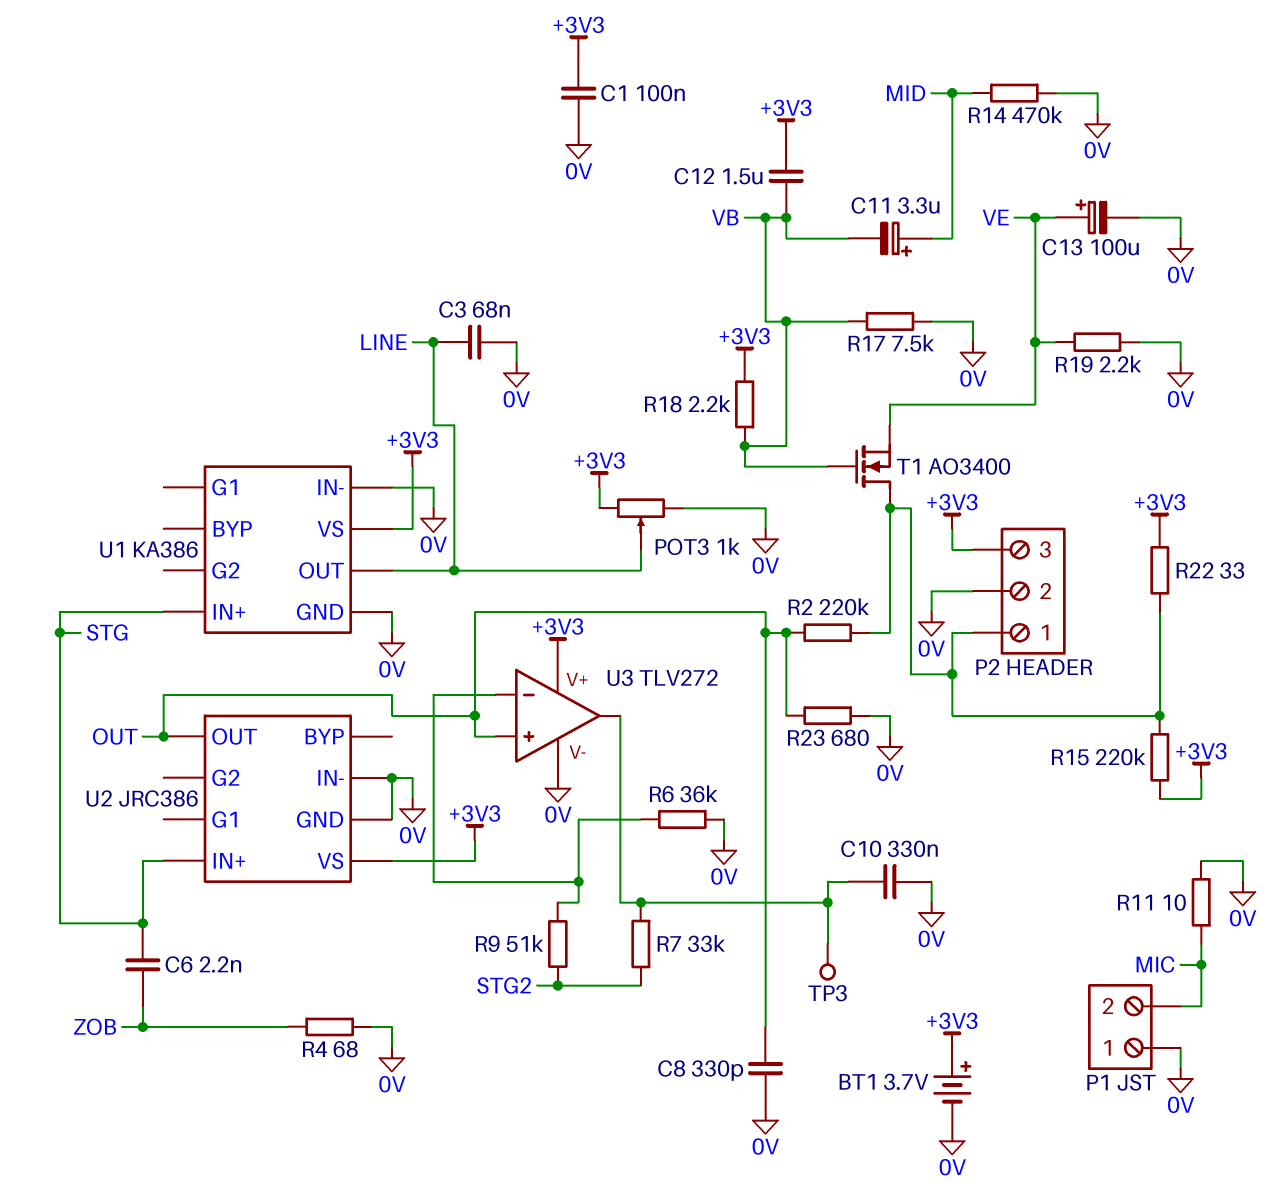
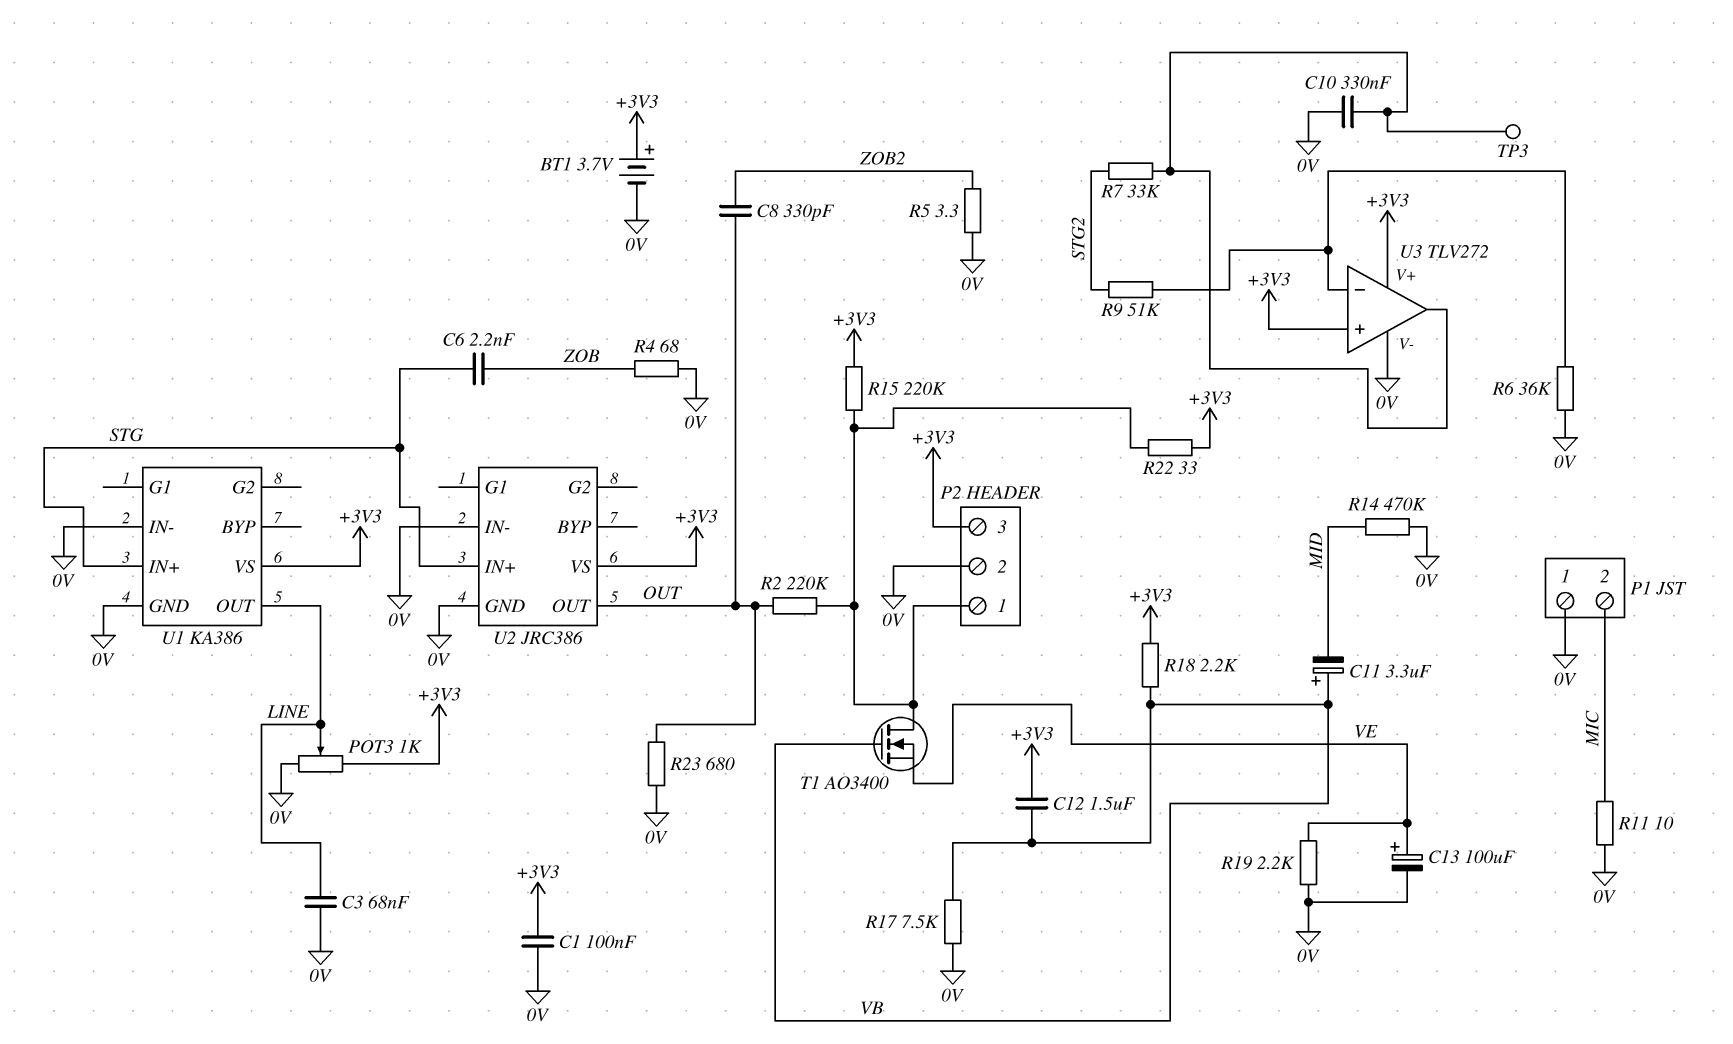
C8: 330pF (0V, OUT) -> 330pF (OUT, ZOB2)
C11: 3.3uF (plus MID, minus VB) -> 3.3uF (plus VB, minus MID)
R5: none -> 3.3 (0V, ZOB2)
U3 pin in+: OUT -> +3V3

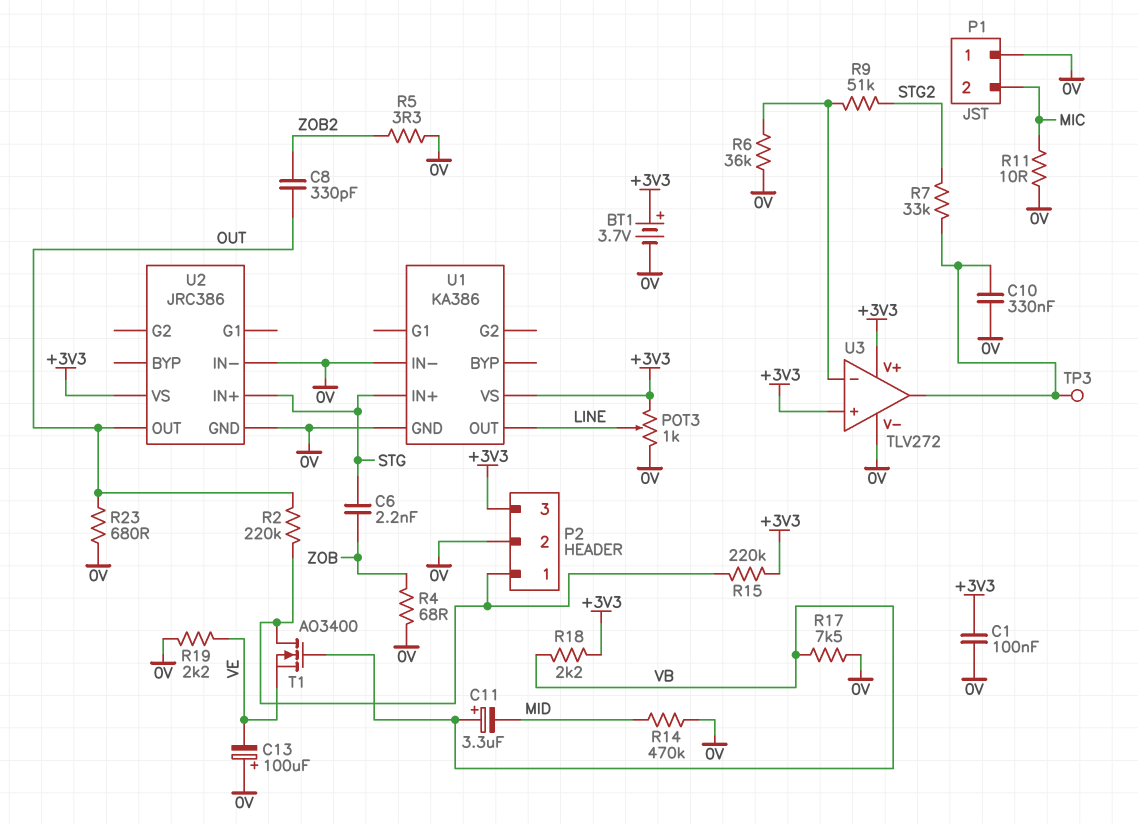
C3: 68nF (0V, LINE) -> none
C12: 1.5uF (+3V3, VB) -> none
C13: 100uF (plus VE, minus 0V) -> 100uF (plus 0V, minus VE)
R22: 33 (+3V3, P2/1) -> none

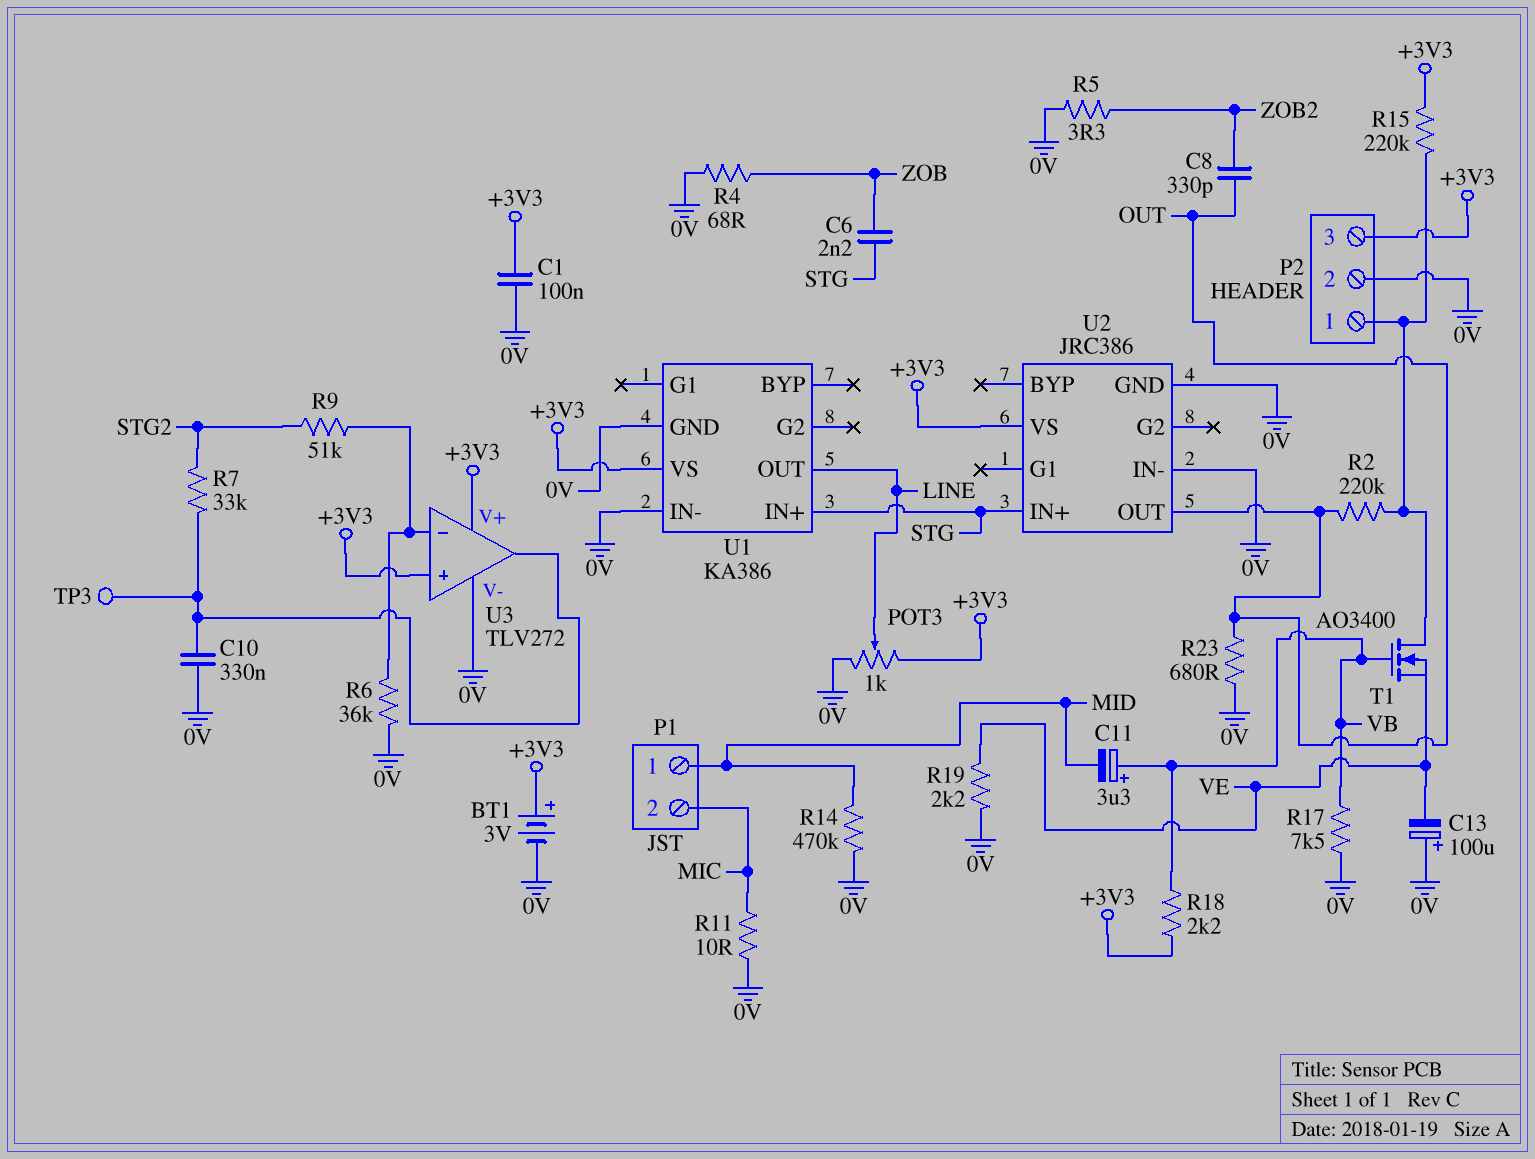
BT1: 3.7V (plus +3V3, minus 0V) -> 3V (plus +3V3, minus 0V)
P1 pin 1: 0V -> MID

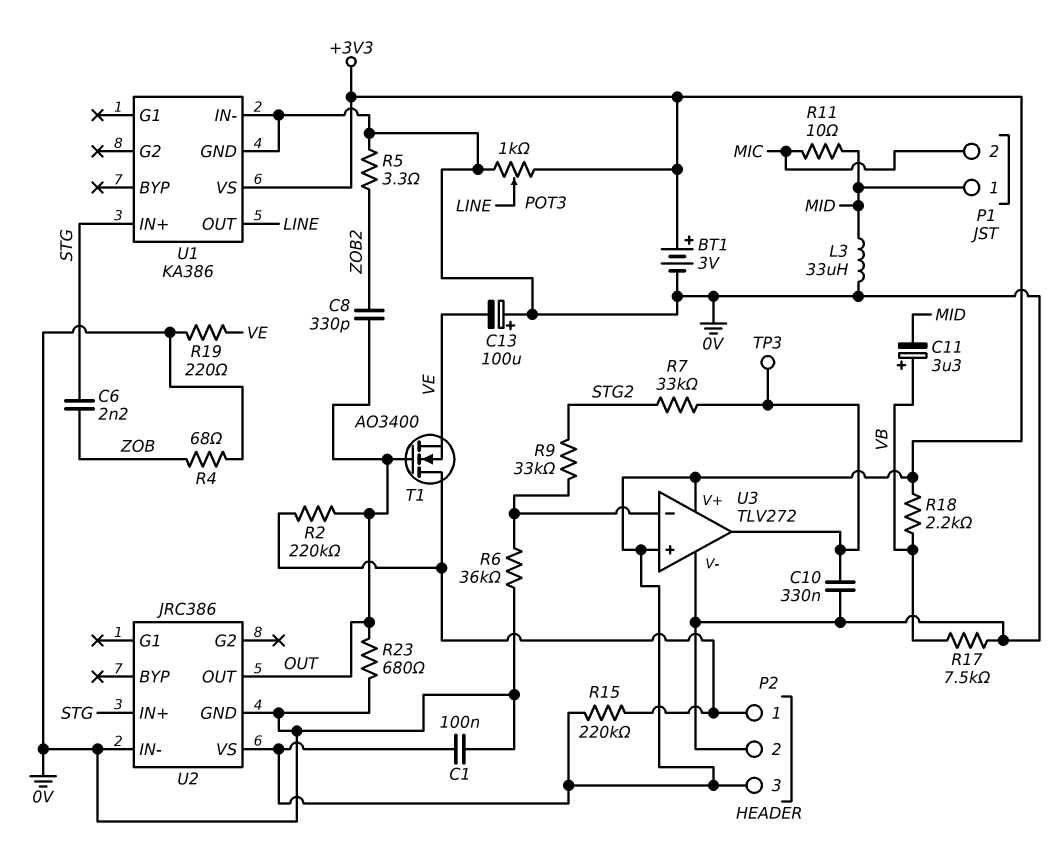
L3: none -> 33uH (0V, MID)
R9: 51k (STG2, U3/in-) -> 33k (STG2, U3/in-)
R11: 10 (0V, MIC) -> 10 (MIC, MID)
R14: 470k (0V, MID) -> none
R19: 2.2k (0V, VE) -> 220 (0V, VE)
T1: NMOS AO3400 (G VB, D P2/1, S VE) -> NMOS AO3400 (G OUT, D P2/1, S VE)

